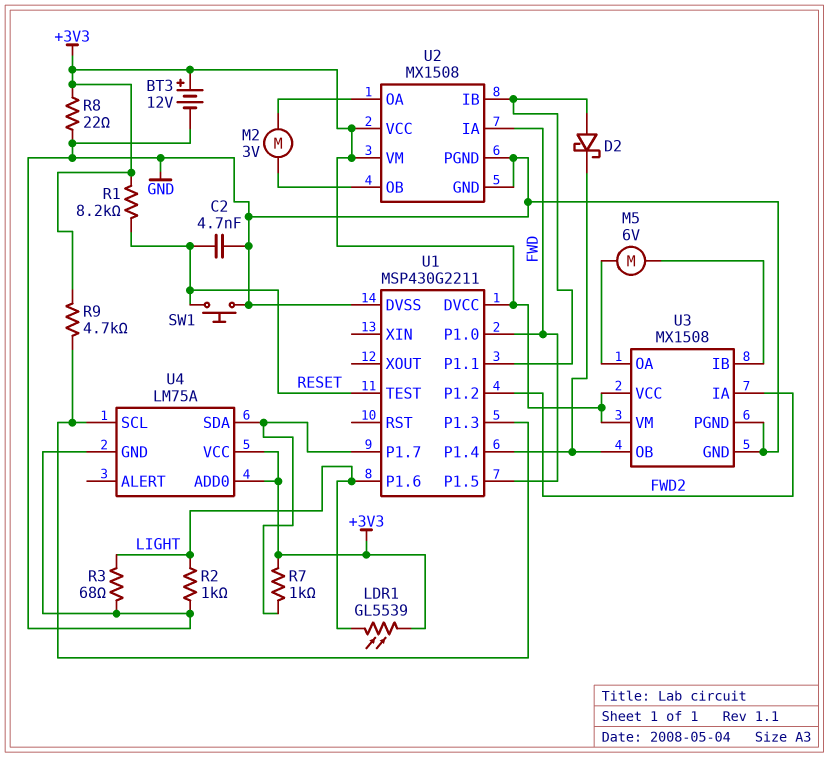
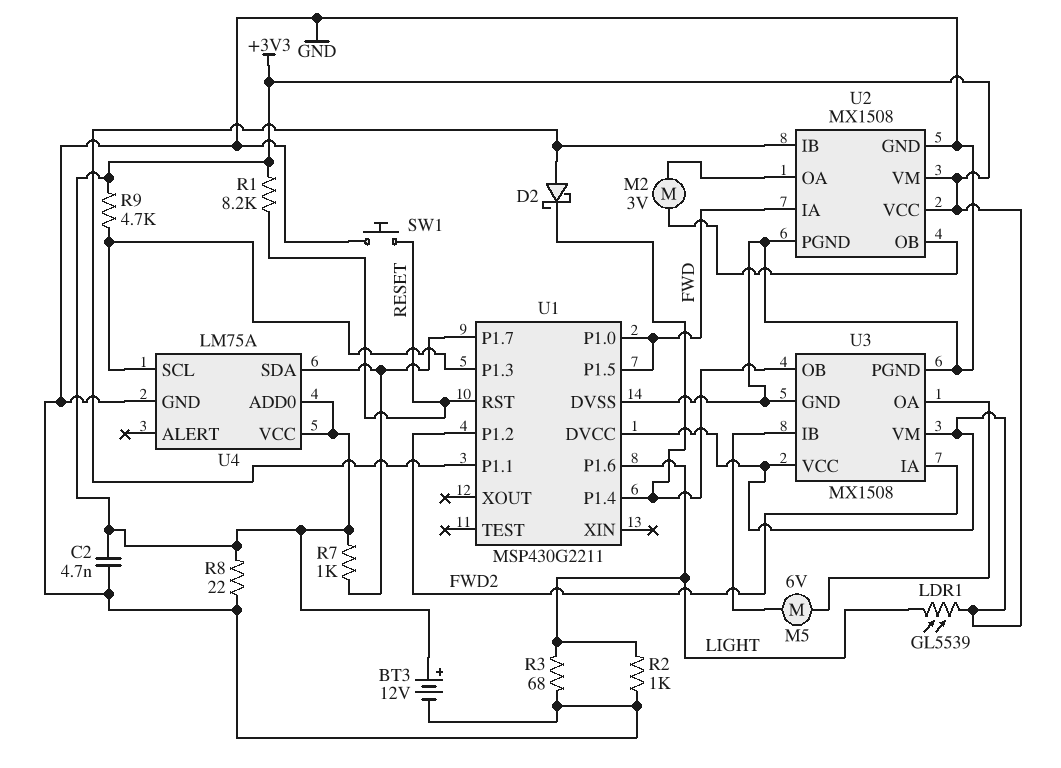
C2: 4.7nF (GND, RESET) -> 4.7nF (+3V3, GND)
U1 pin RST: none -> RESET
U1 pin TEST: RESET -> none

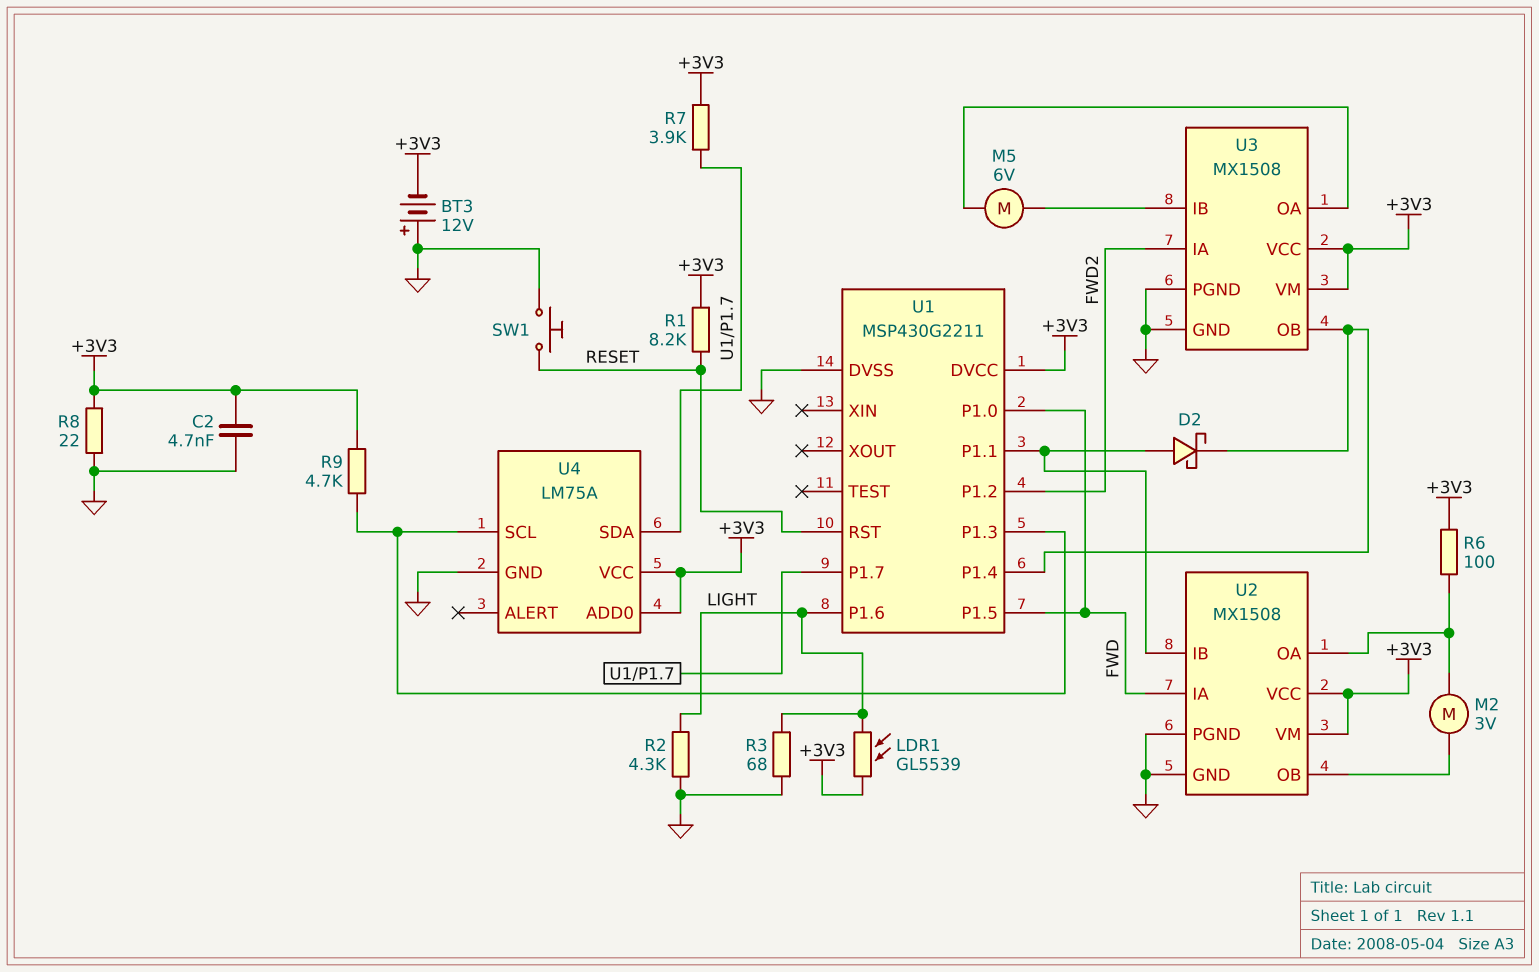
BT3: 12V (plus +3V3, minus GND) -> 12V (plus GND, minus +3V3)
R2: 1k (GND, LIGHT) -> 4.3k (GND, LIGHT)
R6: none -> 100 (+3V3, U2/OA)
R7: 1k (+3V3, U1/P1.7) -> 3.9k (+3V3, U1/P1.7)

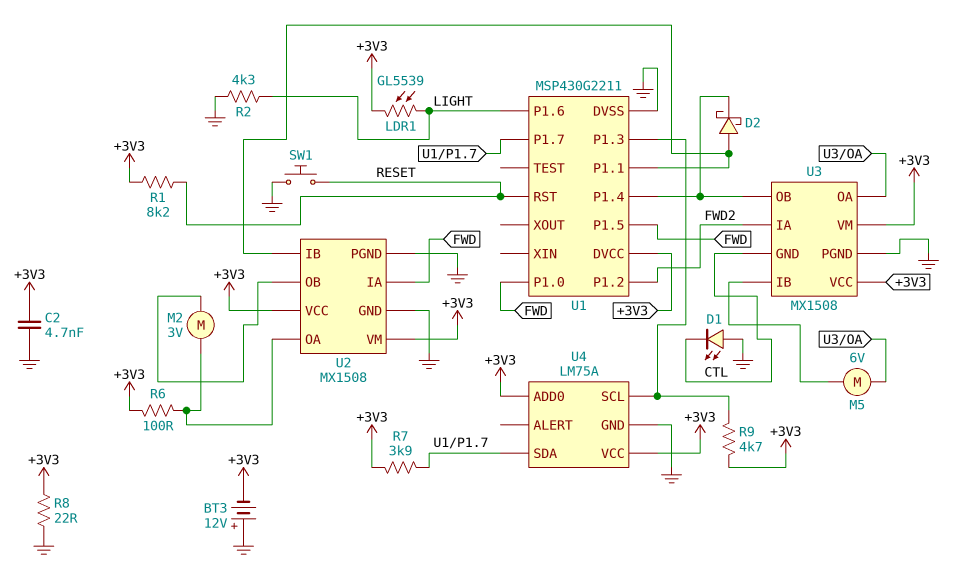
D1: none -> LED (A GND, K CTL)
R3: 68 (GND, LIGHT) -> none
U3 pin GND: GND -> CTL

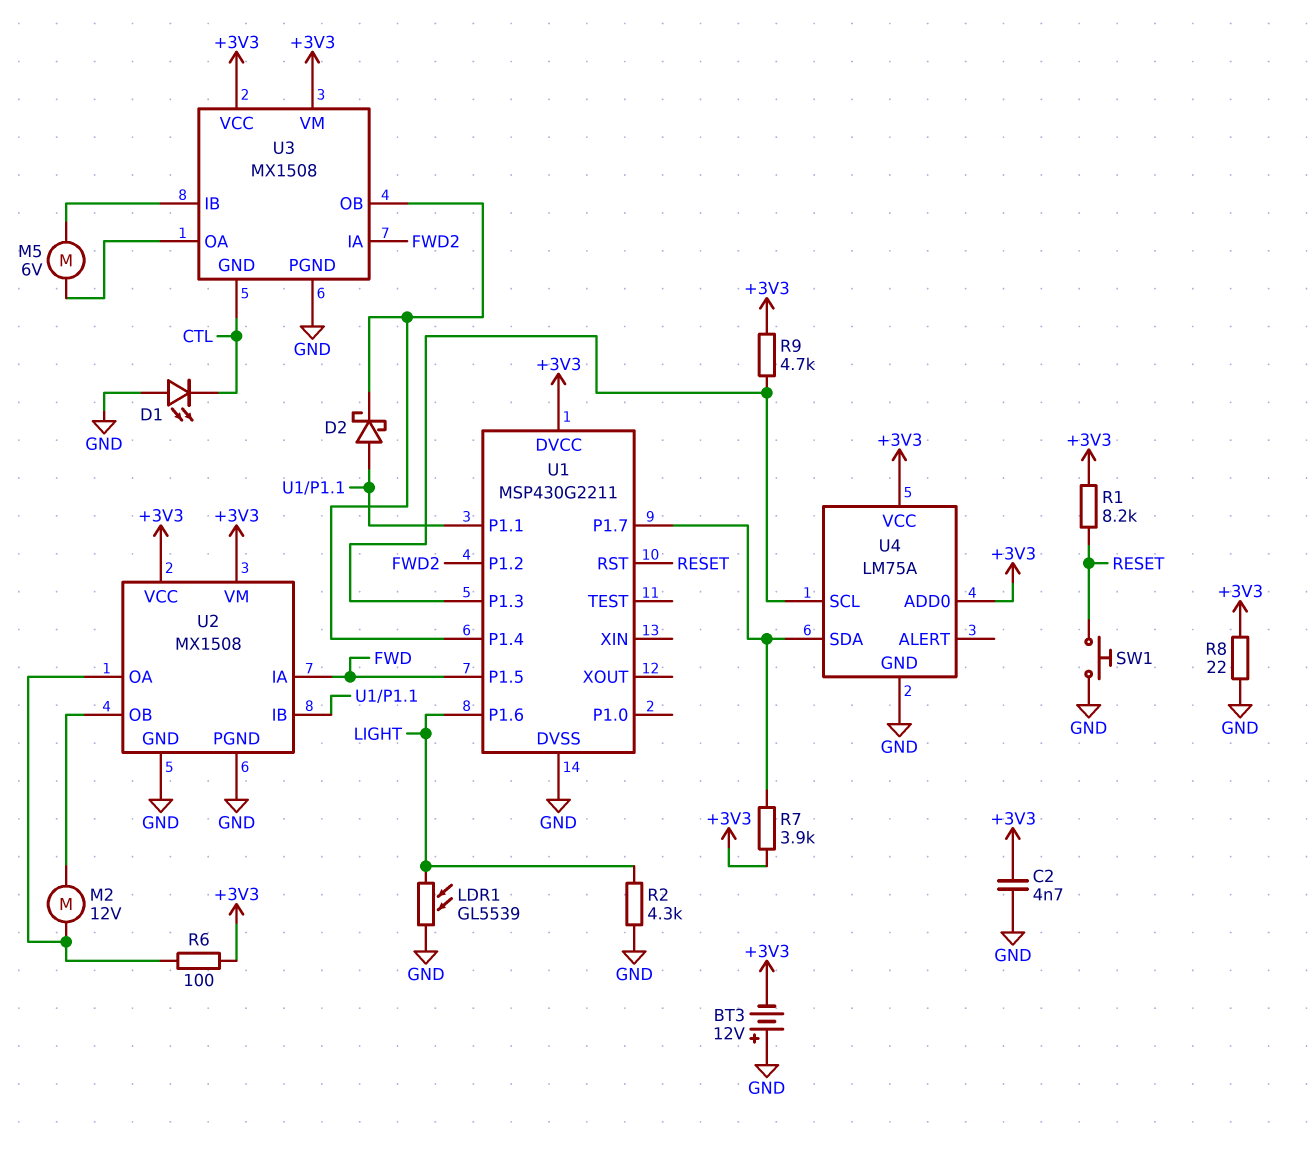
LDR1: GL5539 (+3V3, LIGHT) -> GL5539 (GND, LIGHT)
M2: motor 3V (U2/OA, U2/OB) -> motor 12V (U2/OA, U2/OB)
U1 pin P1.0: FWD -> none

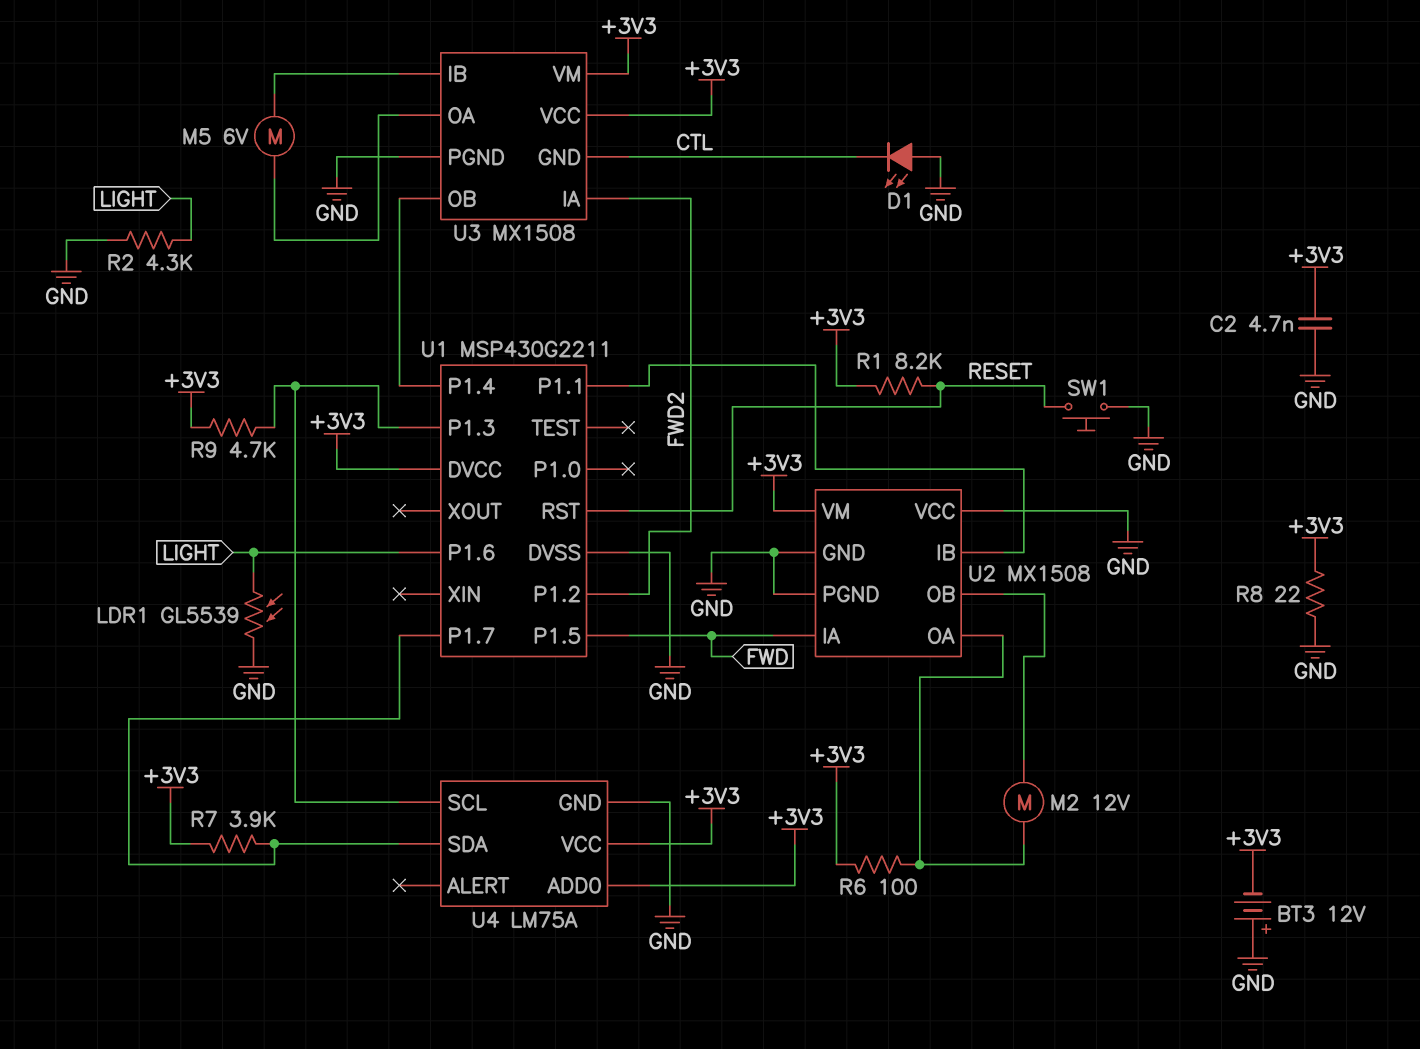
D2: schottky (A U1/P1.1, K U1/P1.4) -> none
U2 pin VCC: +3V3 -> GND

